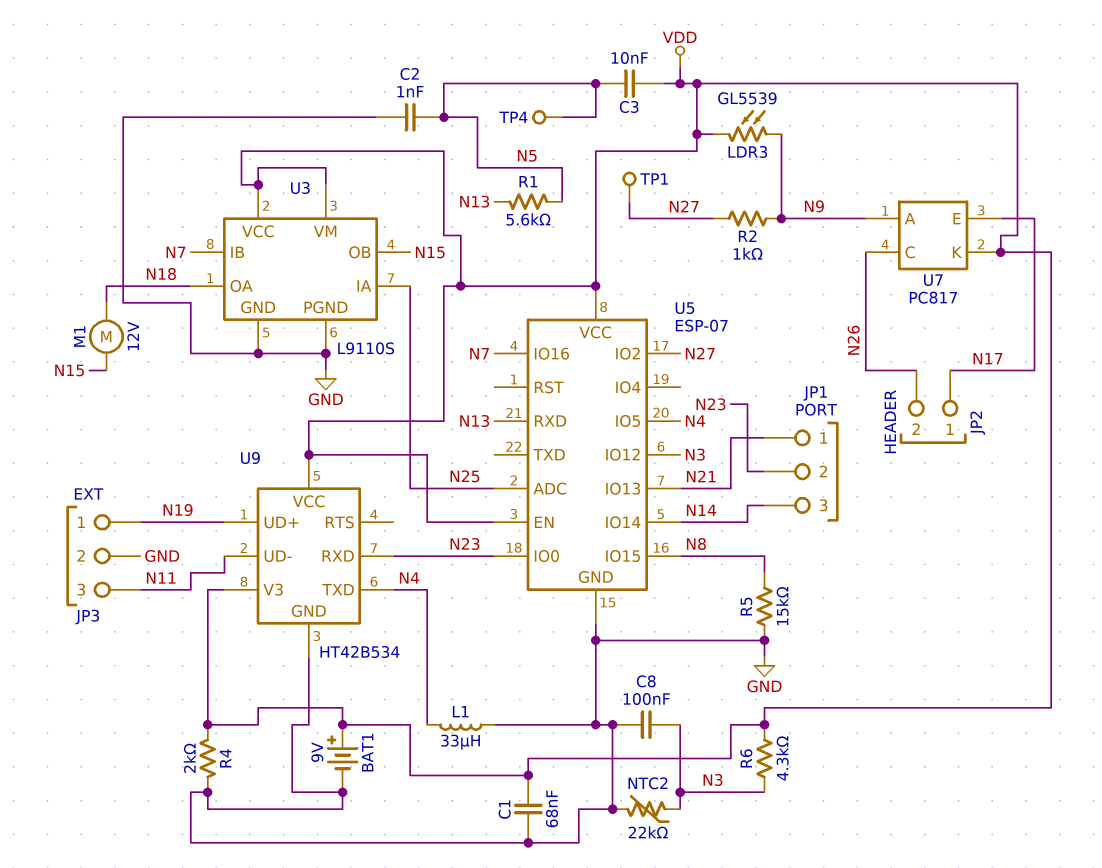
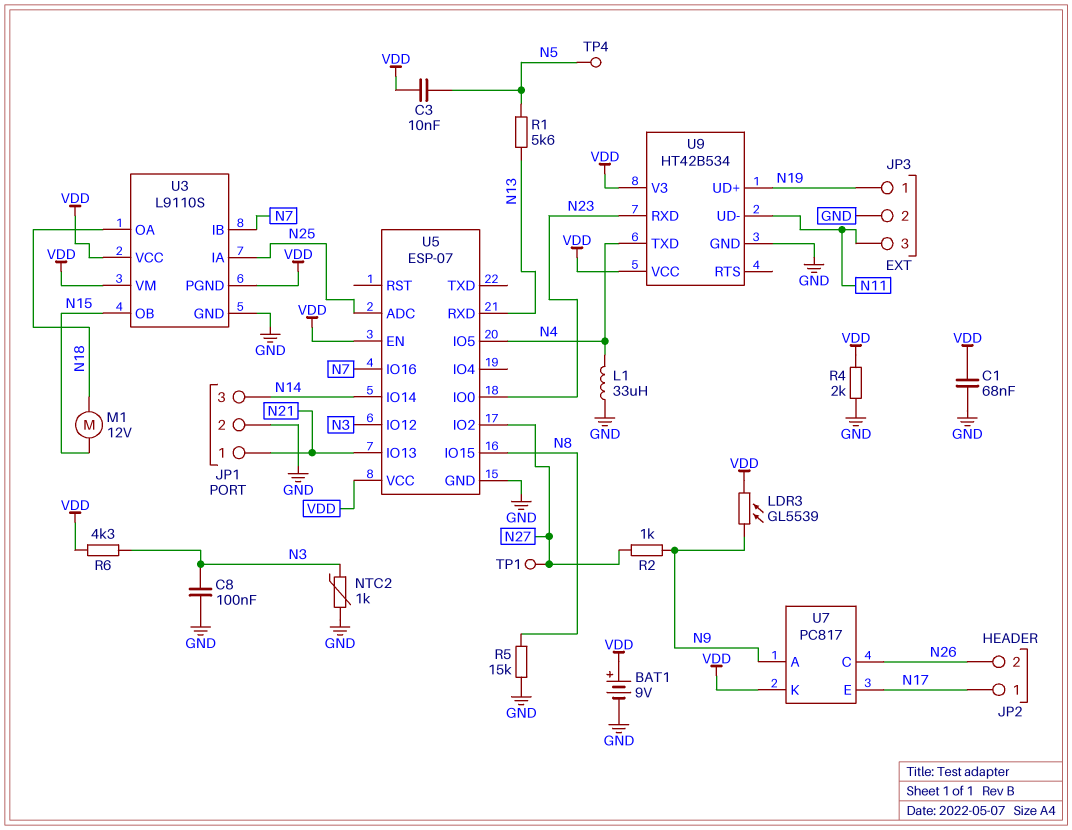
C2: 1nF (GND, N5) -> none
JP1 pin 2: N23 -> GND
NTC2: 22k (GND, N3) -> 1k (GND, N3)
U3 pin PGND: GND -> VDD

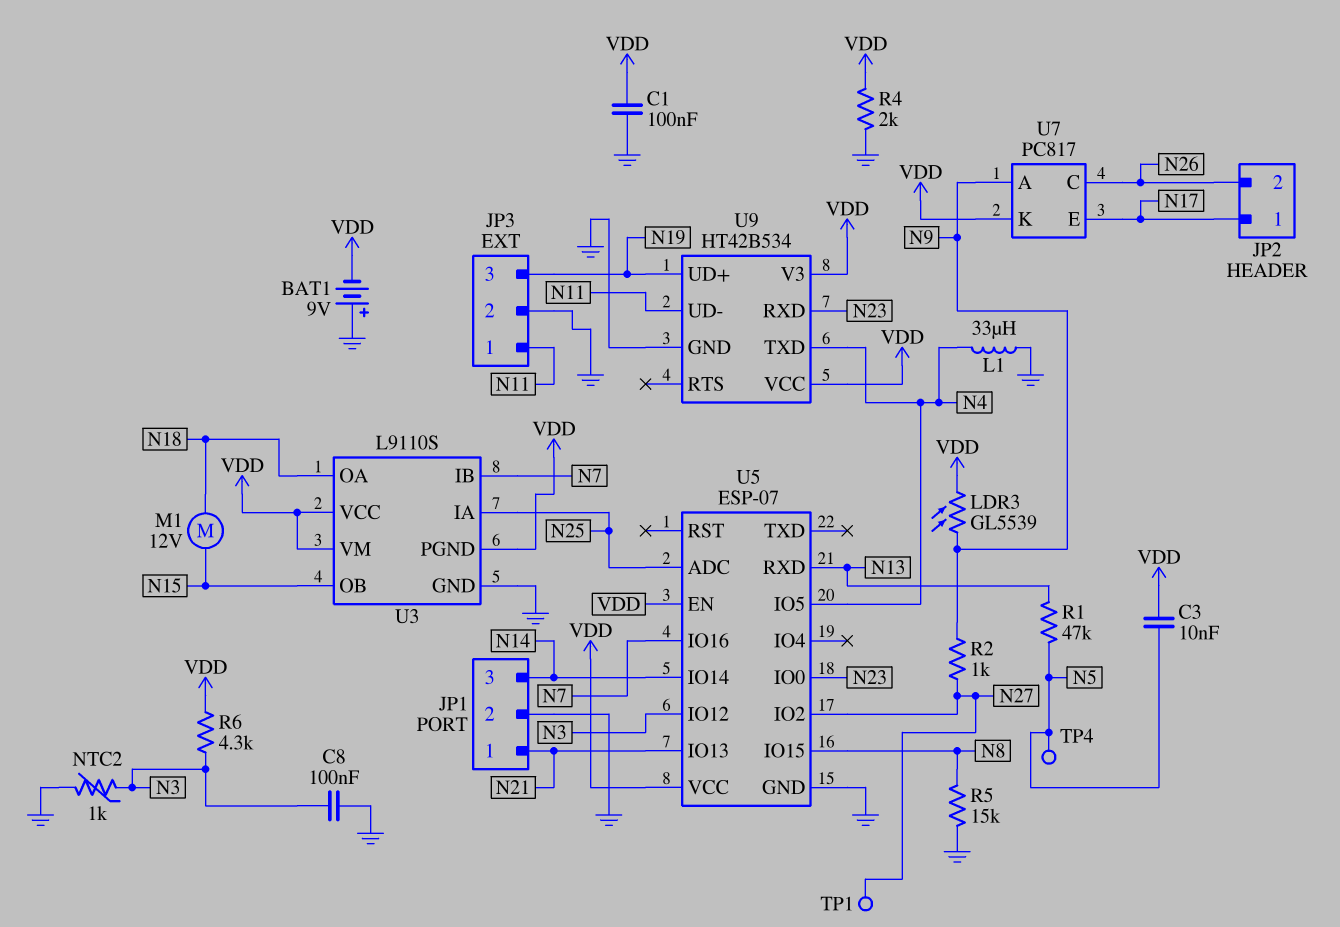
BAT1: 9V (plus VDD, minus GND) -> 9V (plus GND, minus VDD)
C1: 68nF (GND, VDD) -> 100nF (GND, VDD)
JP3 pin 1: N19 -> N11
JP3 pin 3: N11 -> N19
R1: 5.6k (N5, N13) -> 47k (N5, N13)

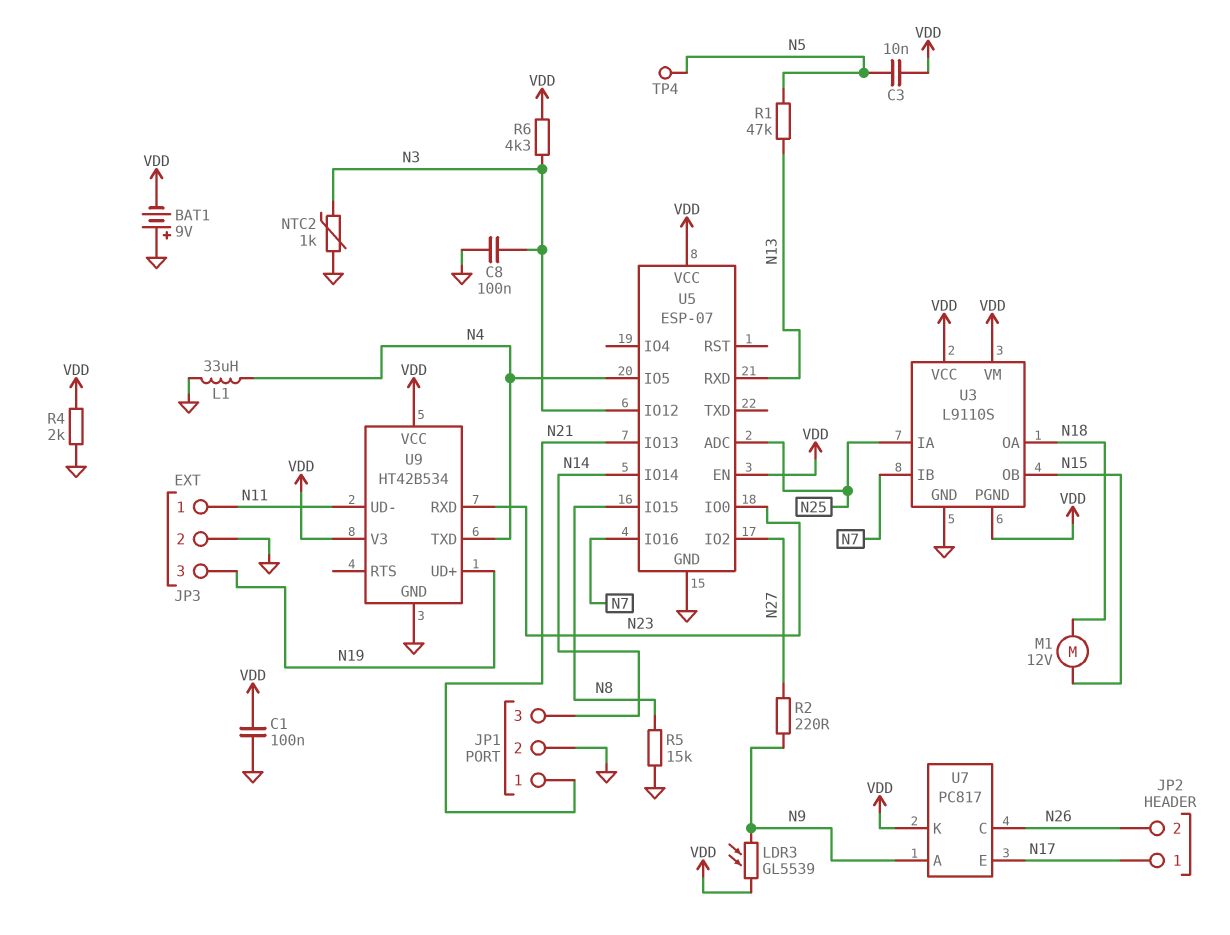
R2: 1k (N9, N27) -> 220 (N9, N27)
TP1: test point (N27) -> none

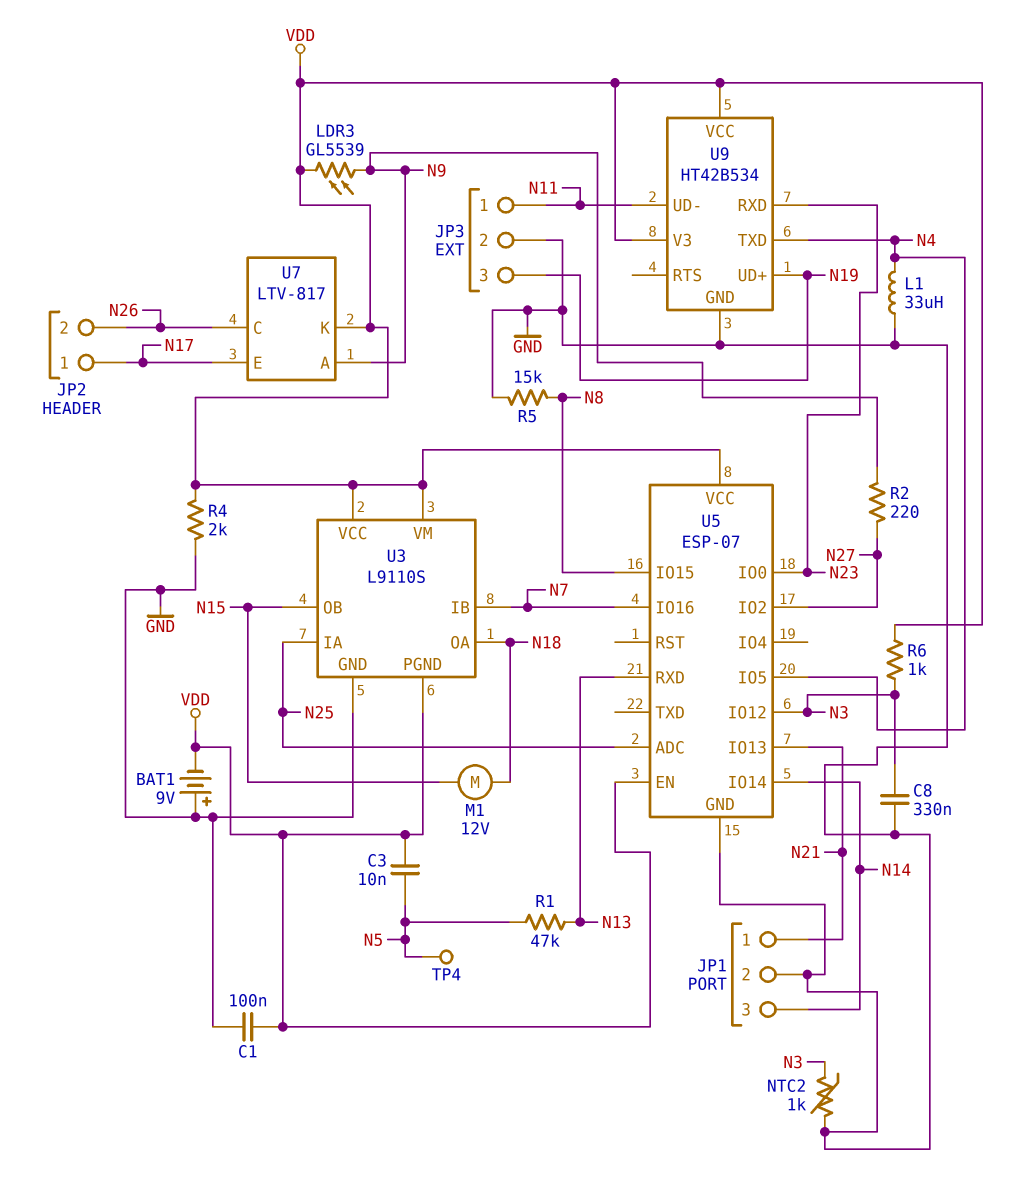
C8: 100nF (GND, N3) -> 330nF (GND, N3)
R6: 4.3k (N3, VDD) -> 1k (N3, VDD)
U7: PC817 -> LTV-817

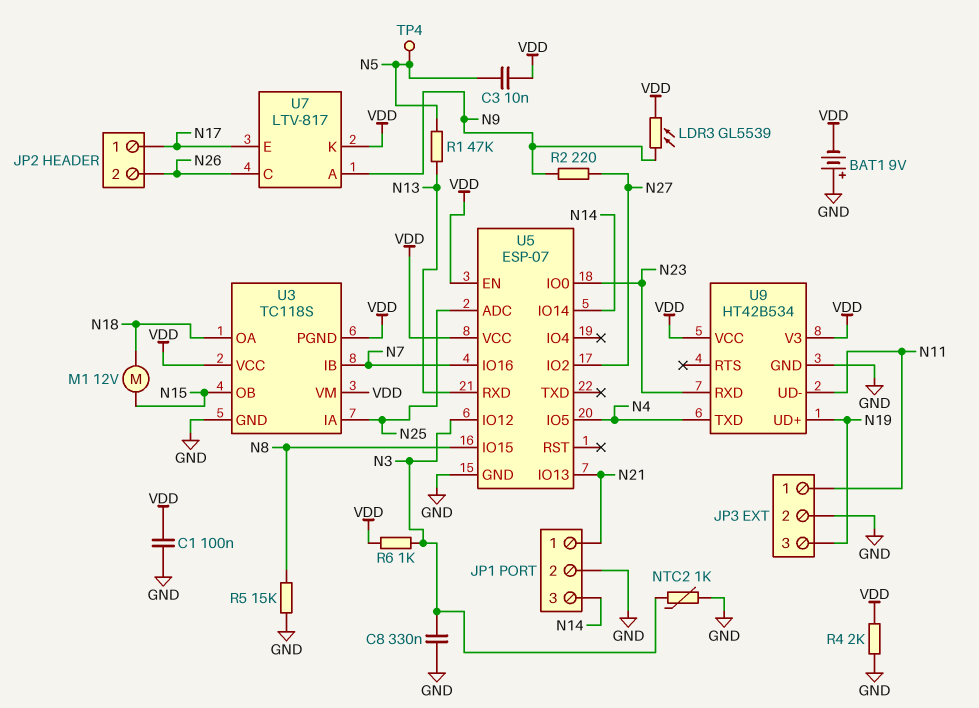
L1: 33uH (GND, N4) -> none
U3: L9110S -> TC118S

